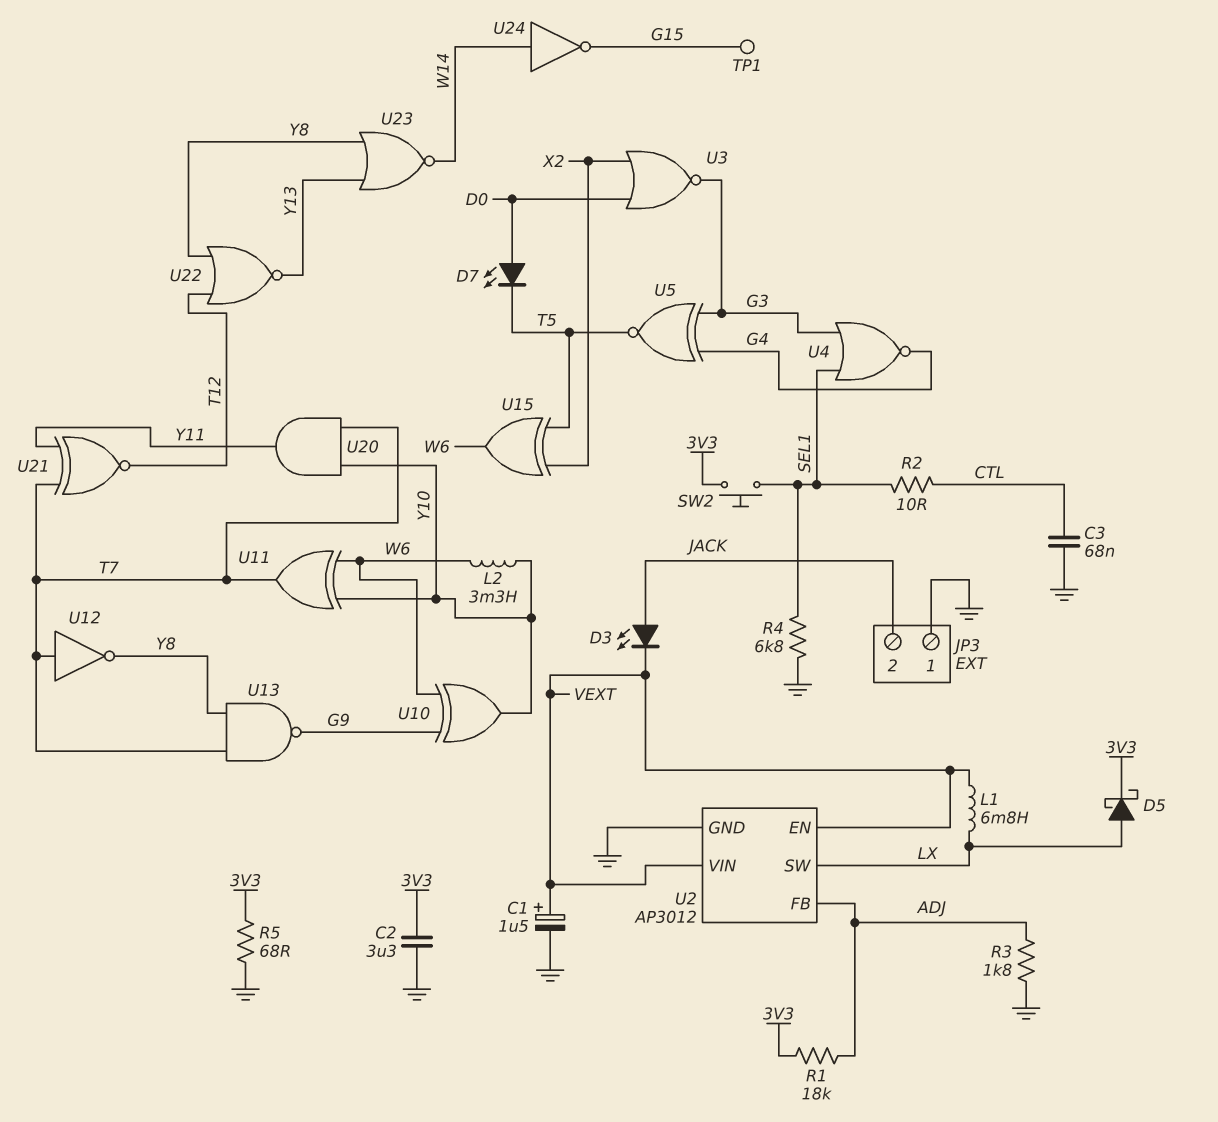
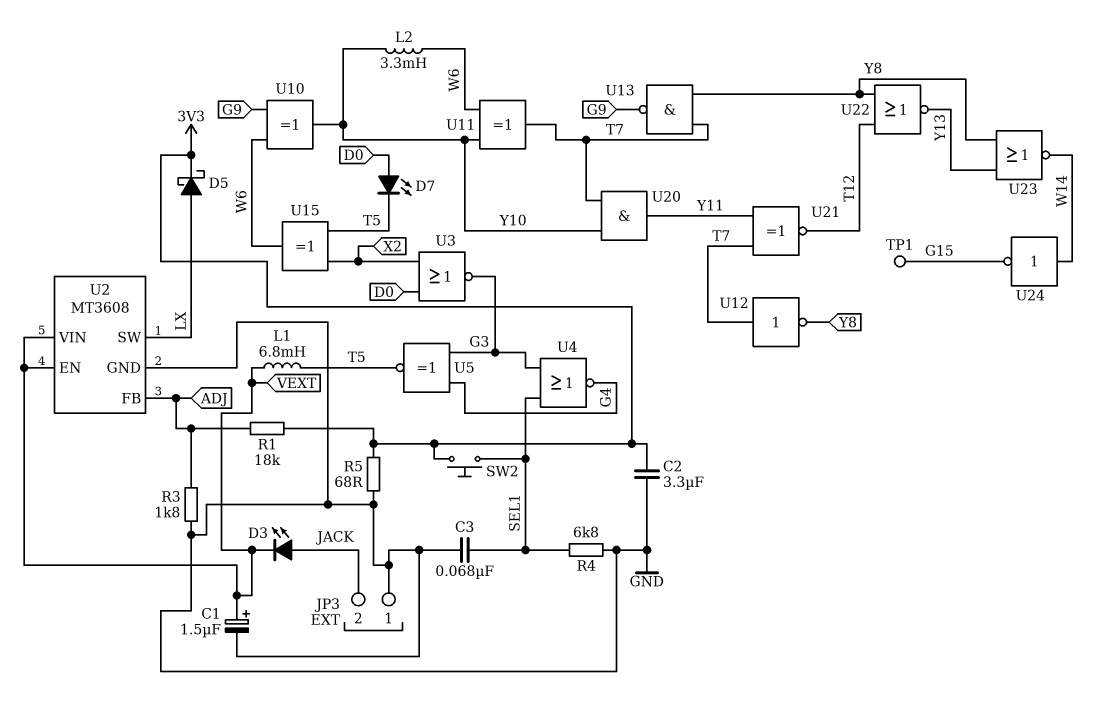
C3: 68nF (CTL, GND) -> 68nF (GND, SEL1)
L1: 6.8mH (LX, VEXT) -> 6.8mH (T5, VEXT)
R2: 10 (CTL, SEL1) -> none
U2: AP3012 -> MT3608

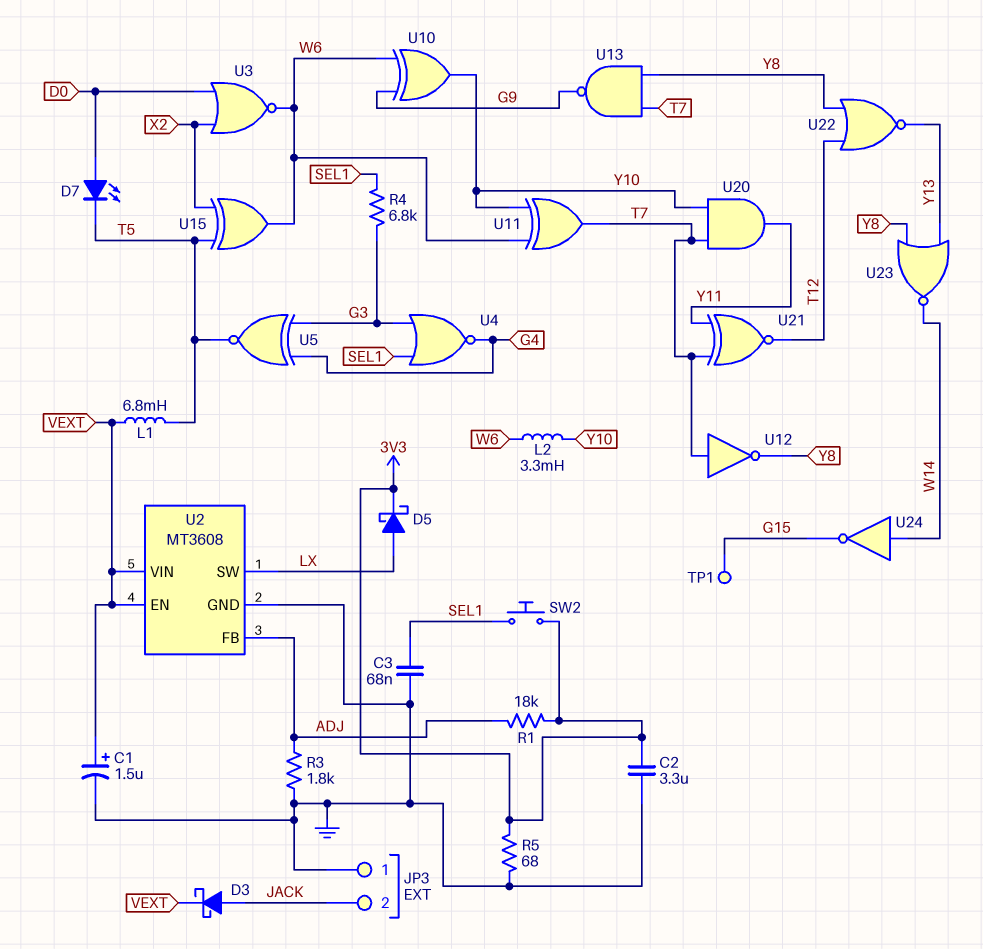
D3: LED (A JACK, K VEXT) -> schottky (A JACK, K VEXT)
R4: 6.8k (GND, SEL1) -> 6.8k (G3, SEL1)
U3: NOR (in D0, in X2, out G3) -> NOR (in D0, in X2, out W6)

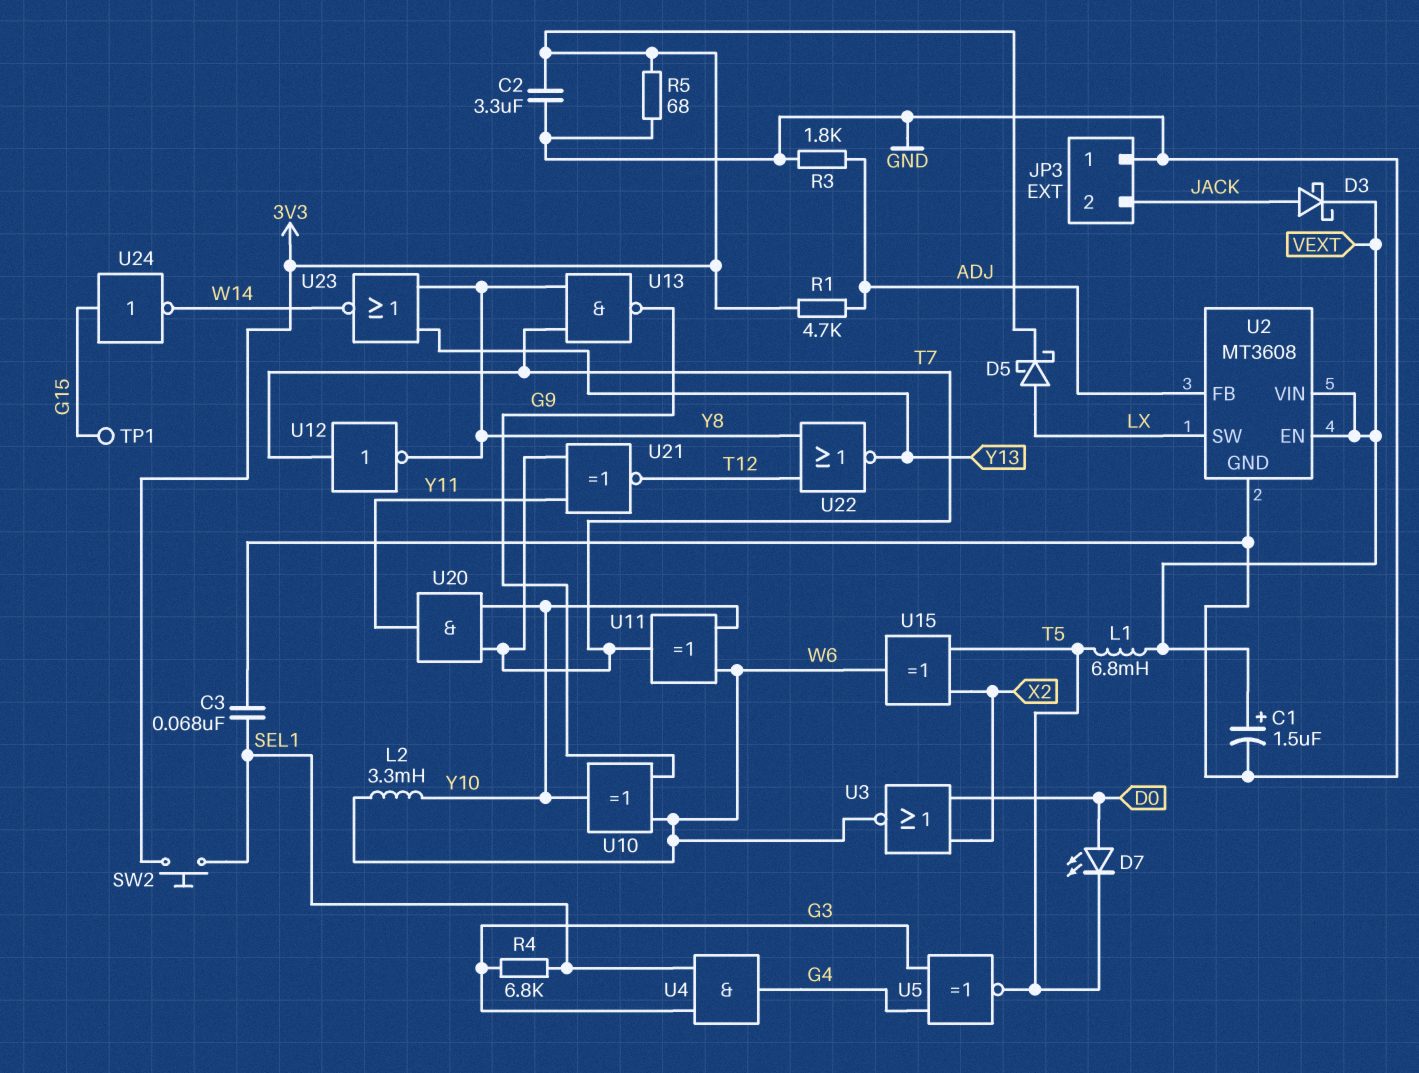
R1: 18k (3V3, ADJ) -> 4.7k (3V3, ADJ)
U4: NOR (in G3, in SEL1, out G4) -> AND (in G3, in SEL1, out G4)
U24: NOT (in W14, out G15) -> NOT (in G15, out W14)

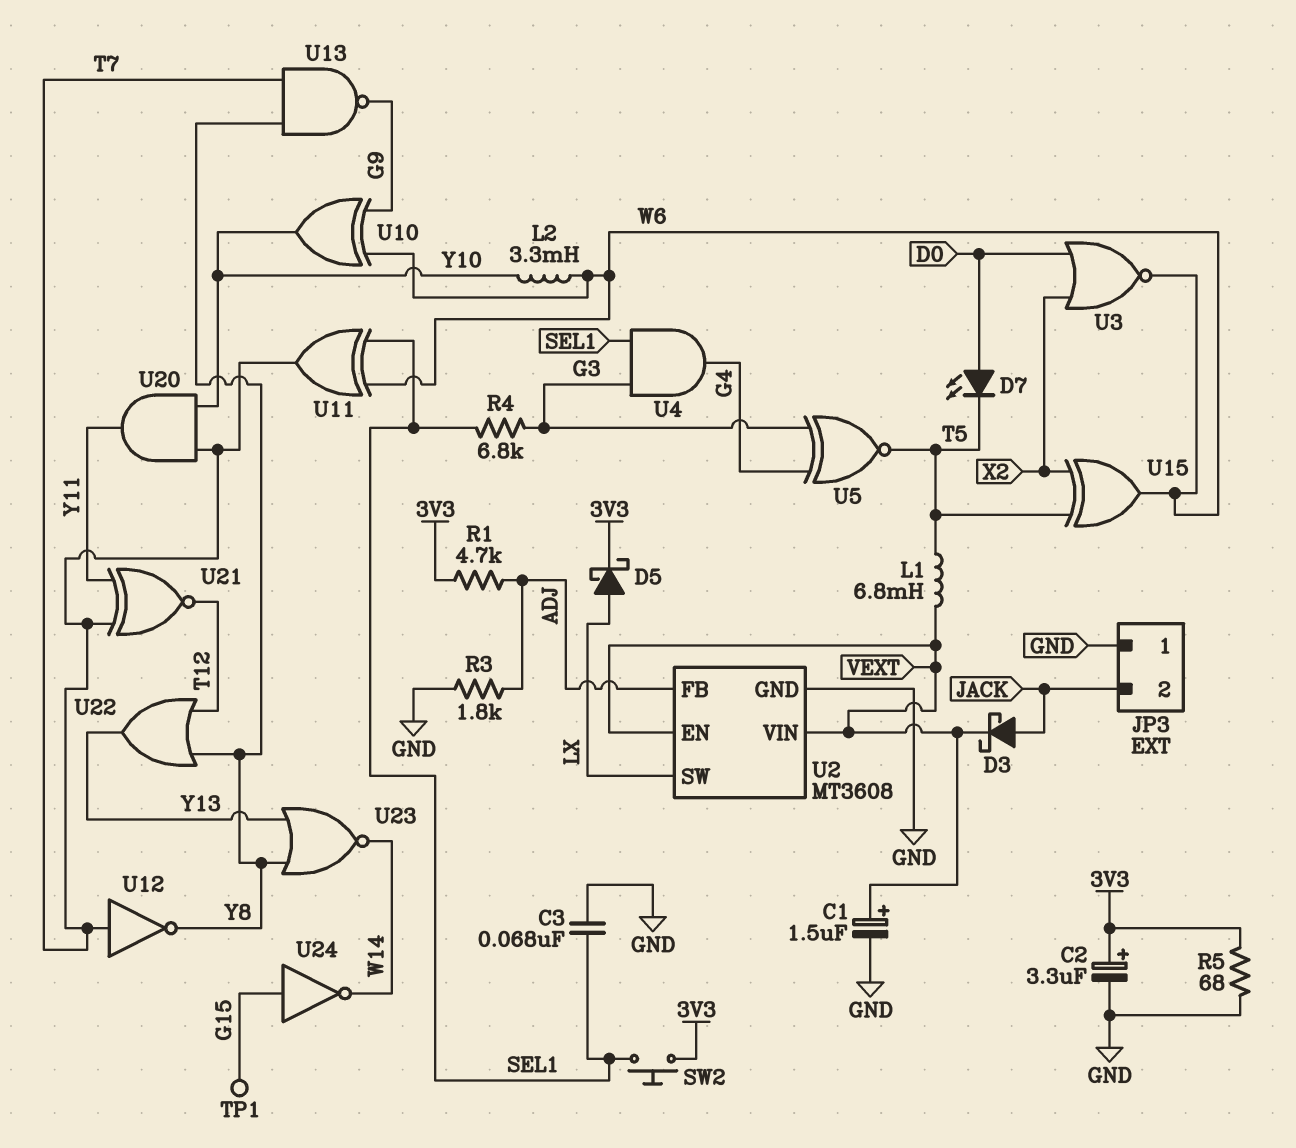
C2: 3.3uF (3V3, GND) -> 3.3uF (plus 3V3, minus GND)
U11: XOR (in W6, in Y10, out T7) -> XOR (in SEL1, in W6, out T7)
U22: NOR (in T12, in Y8, out Y13) -> OR (in T12, in Y8, out Y13)

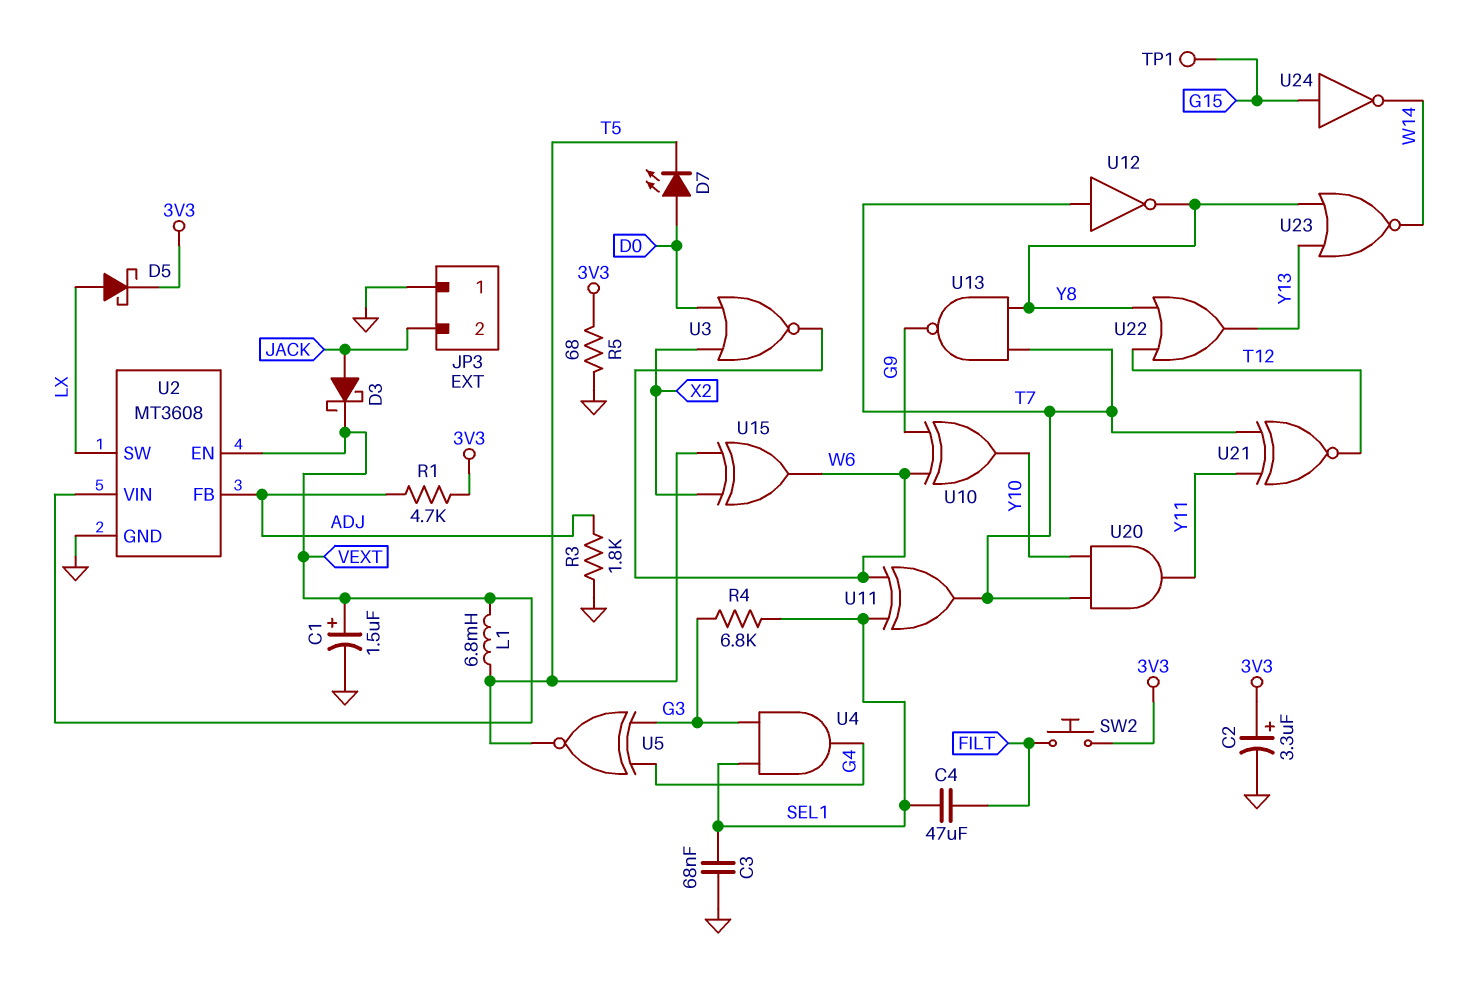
C4: none -> 47uF (FILT, SEL1)
L2: 3.3mH (W6, Y10) -> none
SW2: button (3V3, SEL1) -> button (3V3, FILT)

